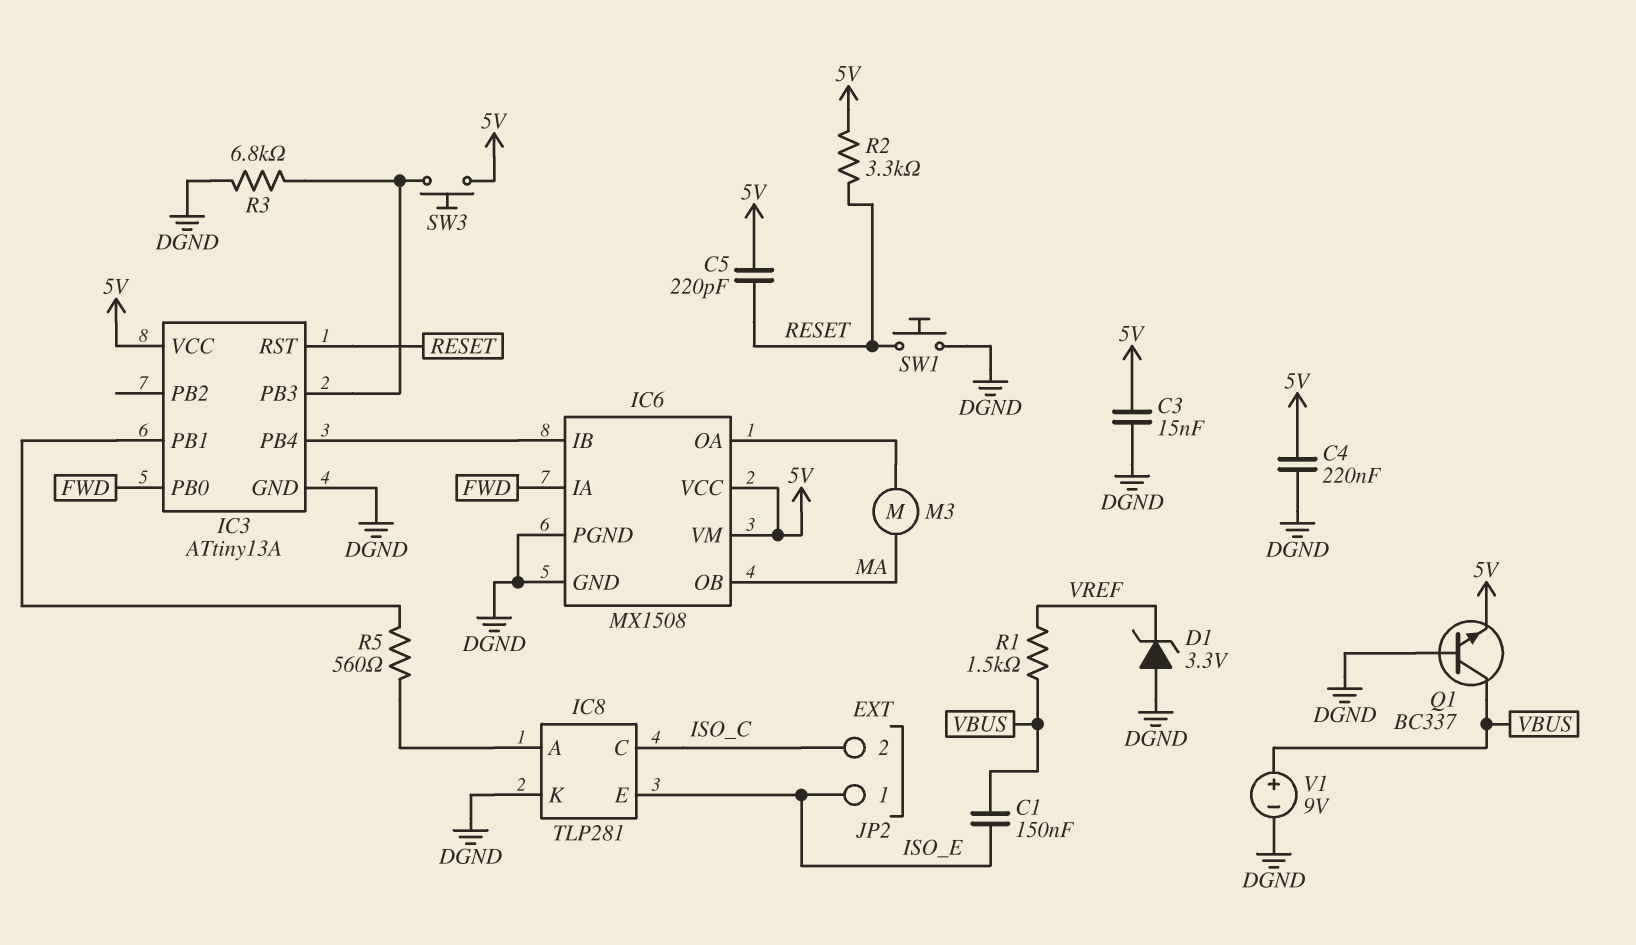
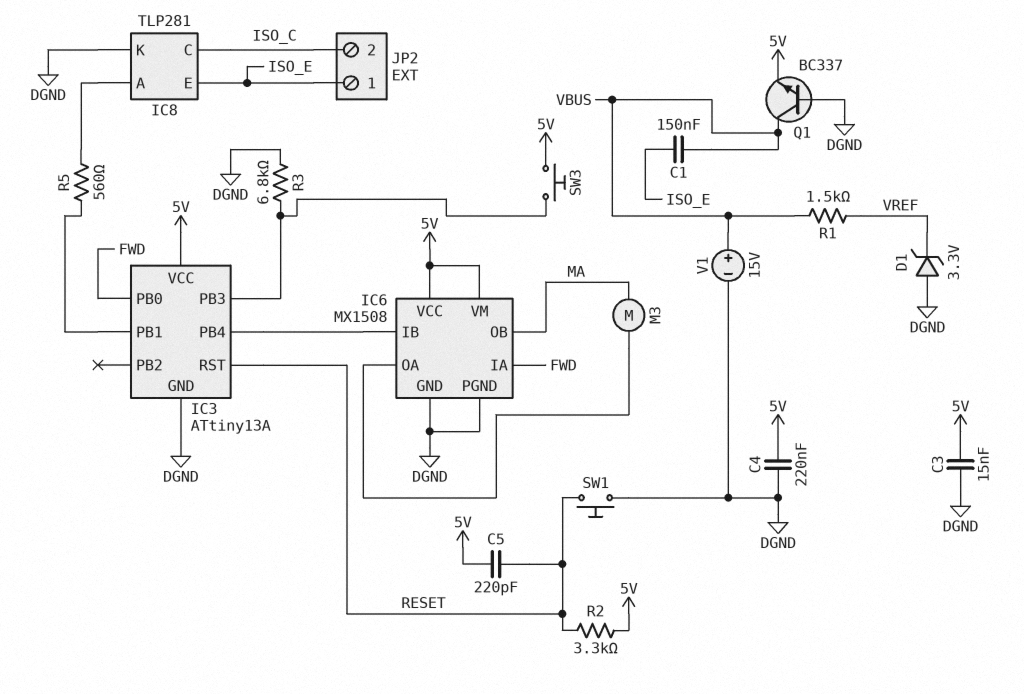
V1: 9V (plus VBUS, minus DGND) -> 15V (plus VBUS, minus DGND)

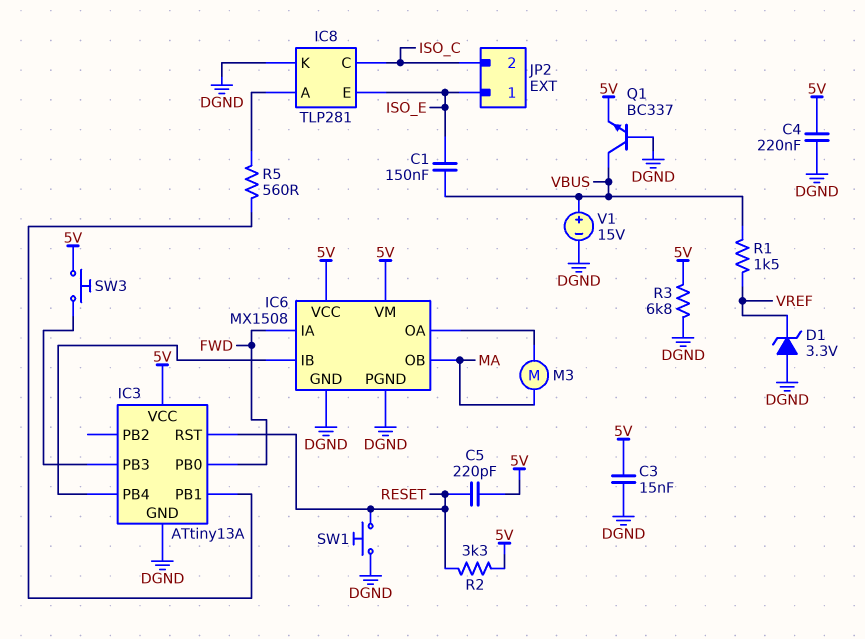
R3: 6.8k (DGND, IC3/PB3) -> 6.8k (5V, DGND)

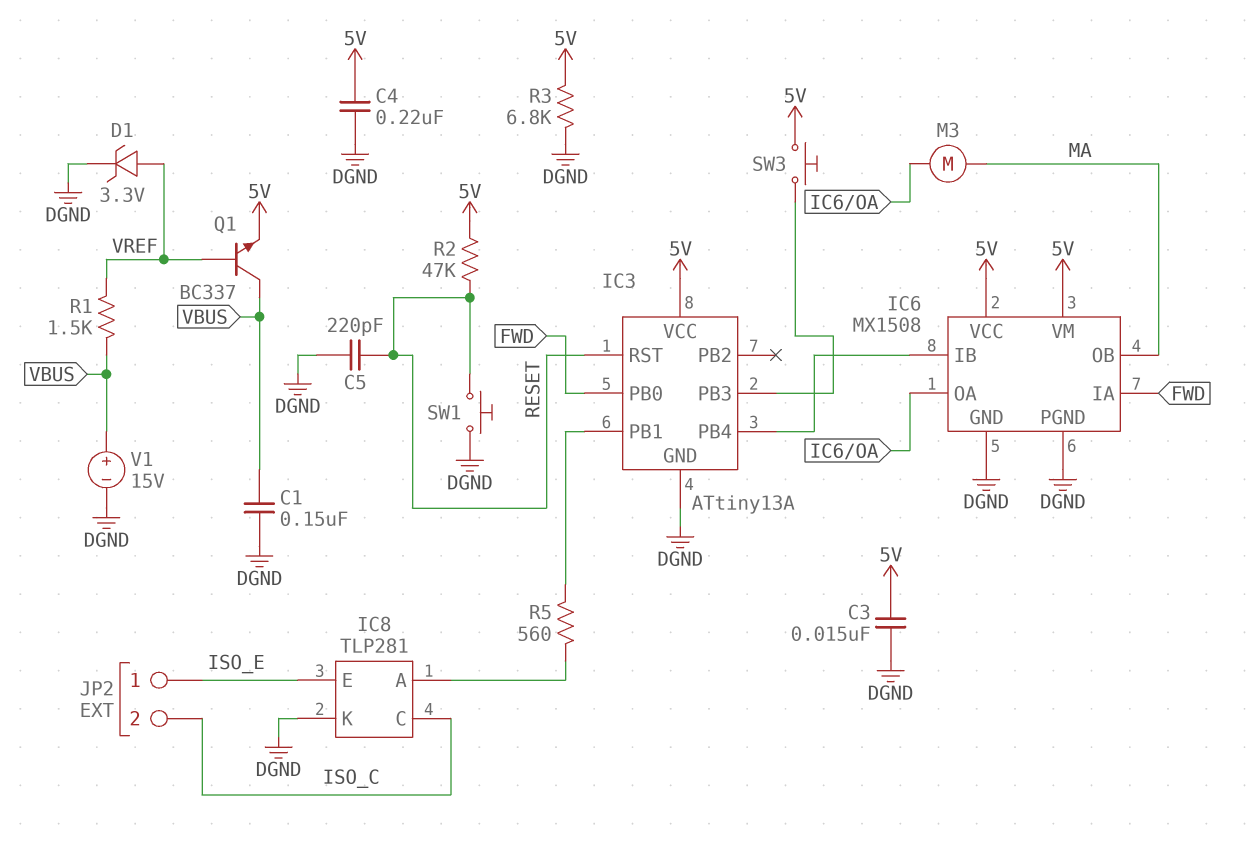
C1: 150nF (ISO_E, VBUS) -> 150nF (DGND, VBUS)
C5: 220pF (5V, RESET) -> 220pF (DGND, RESET)
D1: zener 3.3V (A DGND, K VREF) -> zener 3.3V (A VREF, K DGND)
Q1: NPN BC337 (B DGND, C VBUS, E 5V) -> NPN BC337 (B VREF, C VBUS, E 5V)
R2: 3.3k (5V, RESET) -> 47k (5V, RESET)

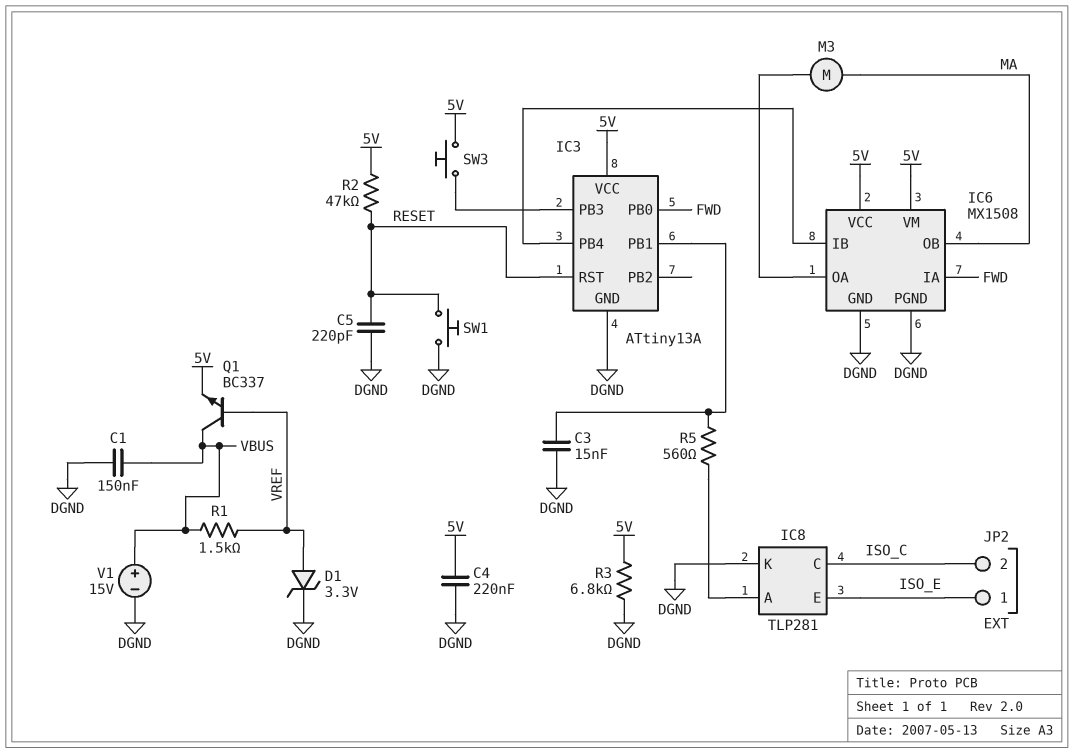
C3: 15nF (5V, DGND) -> 15nF (DGND, IC3/PB1)

